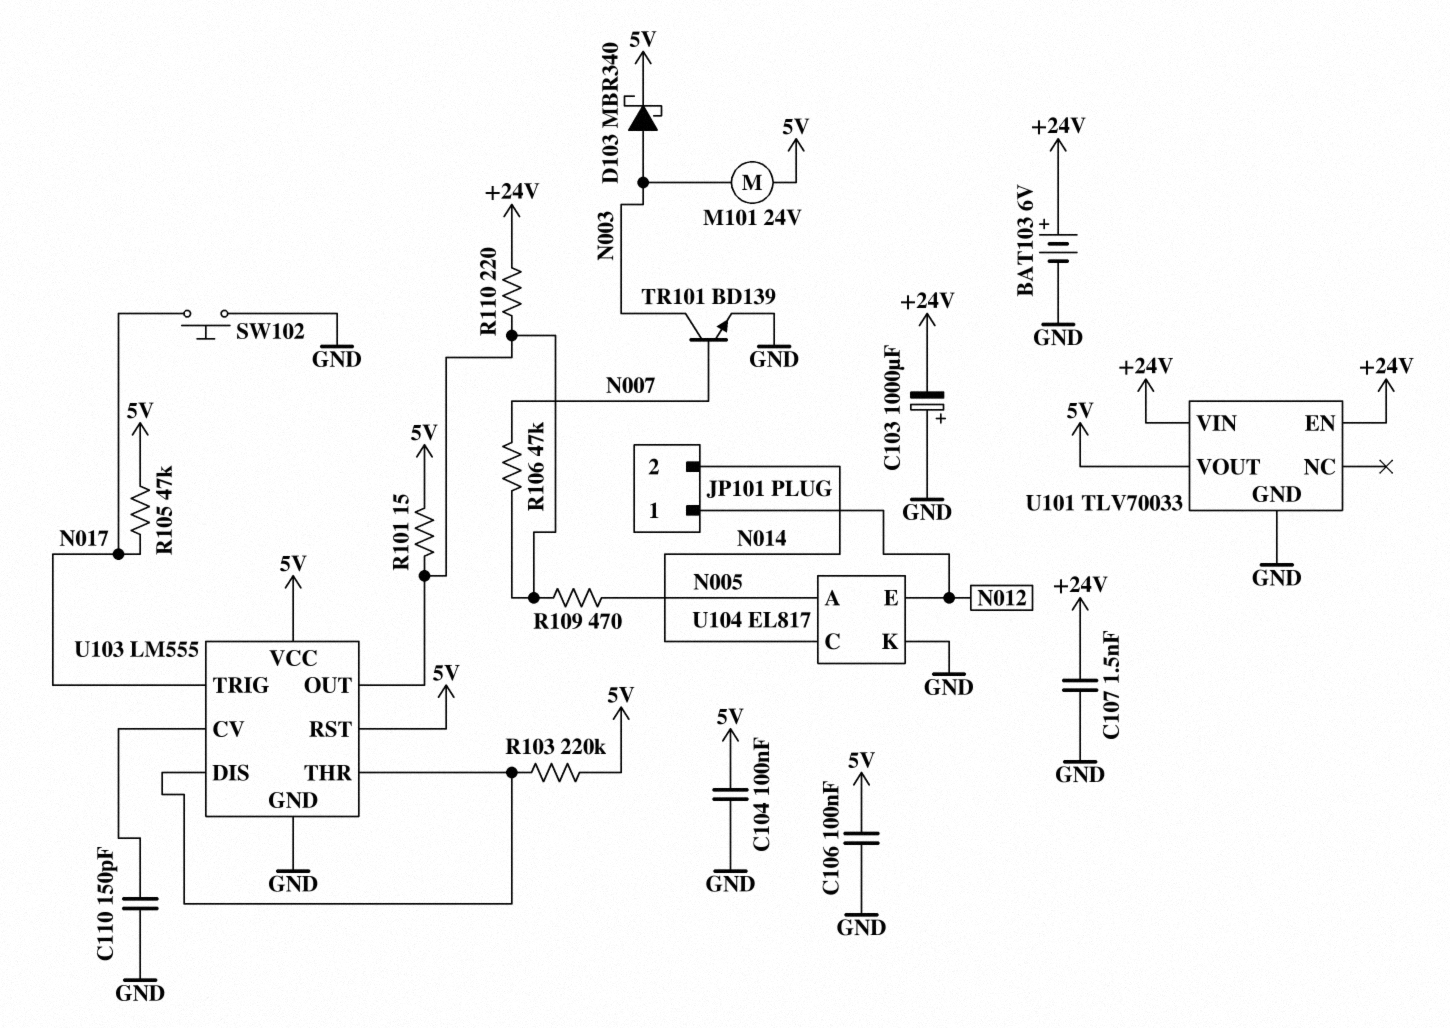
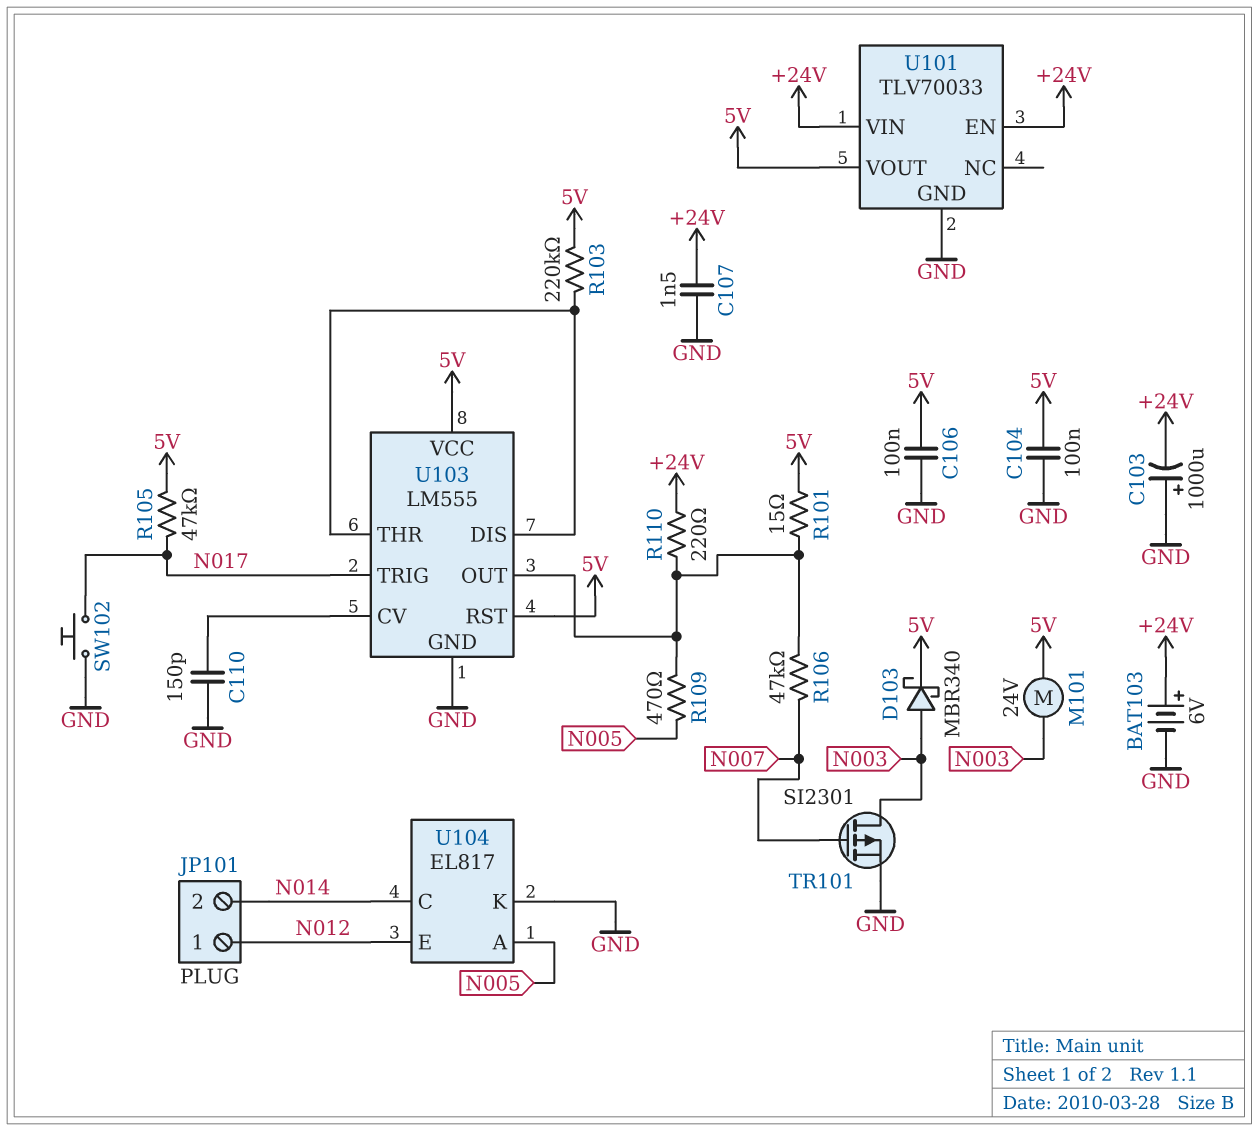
TR101: NPN BD139 (B N007, C N003, E GND) -> PMOS SI2301 (G N007, D N003, S GND)

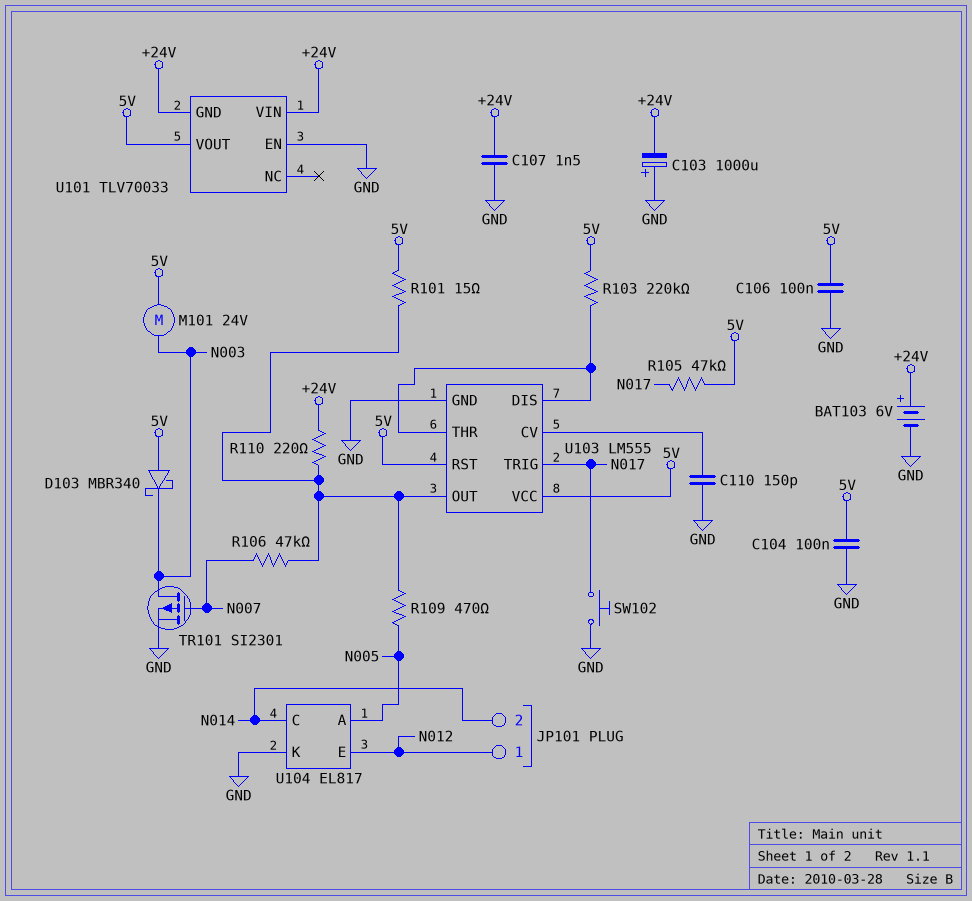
D103: schottky MBR340 (A N003, K 5V) -> schottky MBR340 (A 5V, K N003)
U101 pin EN: +24V -> GND
U101 pin GND: GND -> +24V

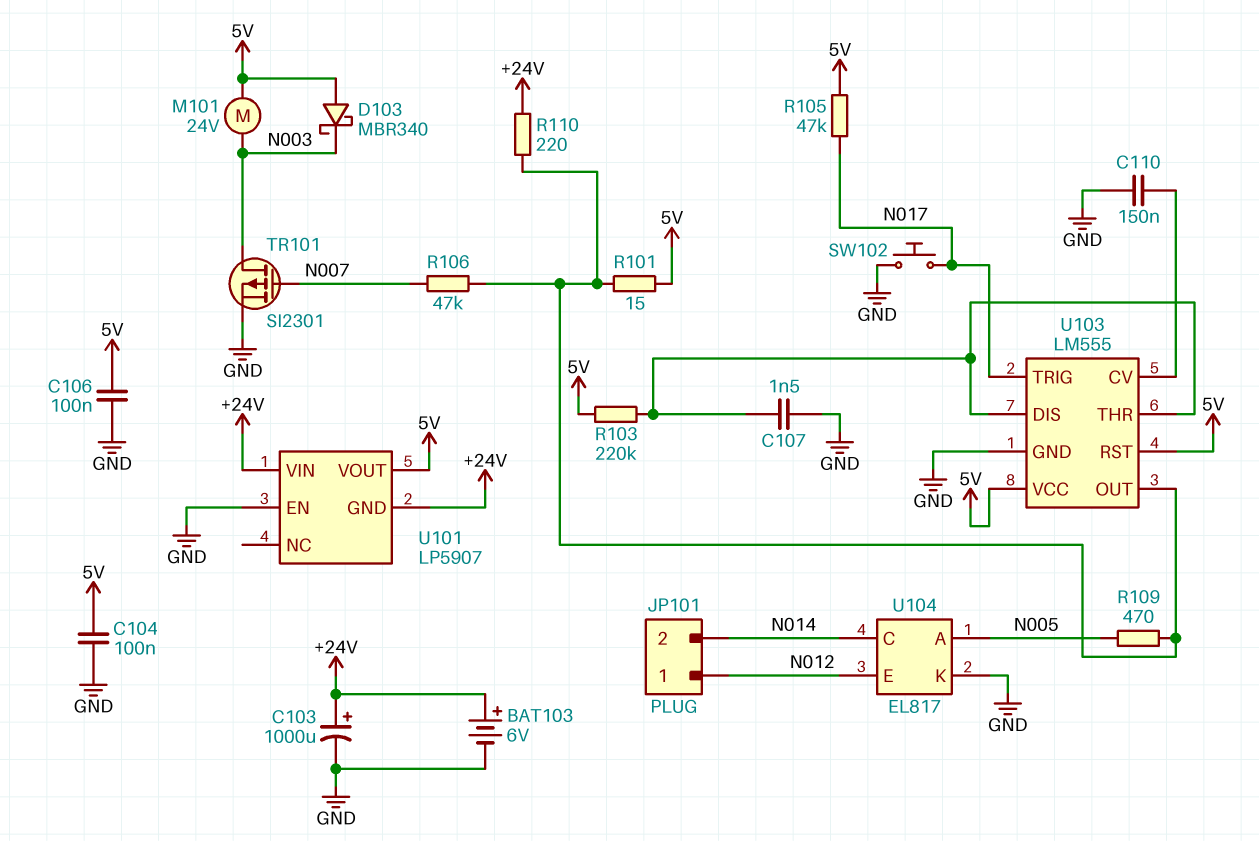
C103: 1000uF (plus GND, minus +24V) -> 1000uF (plus +24V, minus GND)
C107: 1.5nF (+24V, GND) -> 1.5nF (GND, U103/DIS)
C110: 150pF (GND, U103/CV) -> 150nF (GND, U103/CV)
U101: TLV70033 -> LP5907

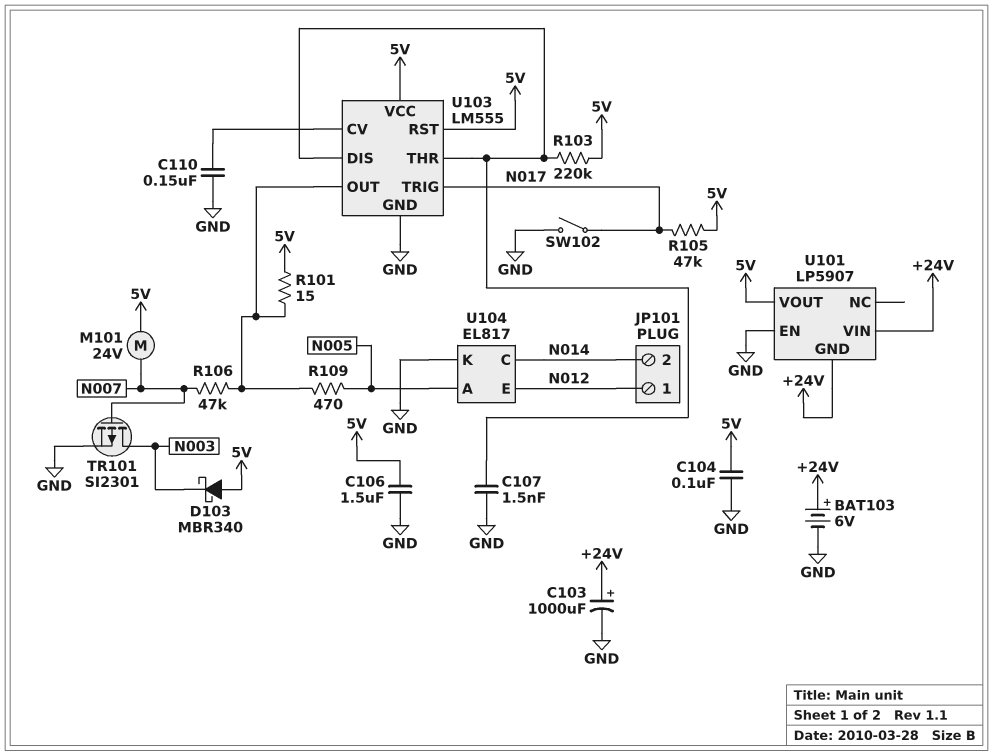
C106: 100nF (5V, GND) -> 1.5uF (5V, GND)
M101: motor 24V (5V, N003) -> motor 24V (5V, N007)
R110: 220 (+24V, U103/OUT) -> none
SW102: button (GND, N017) -> switch (GND, N017)

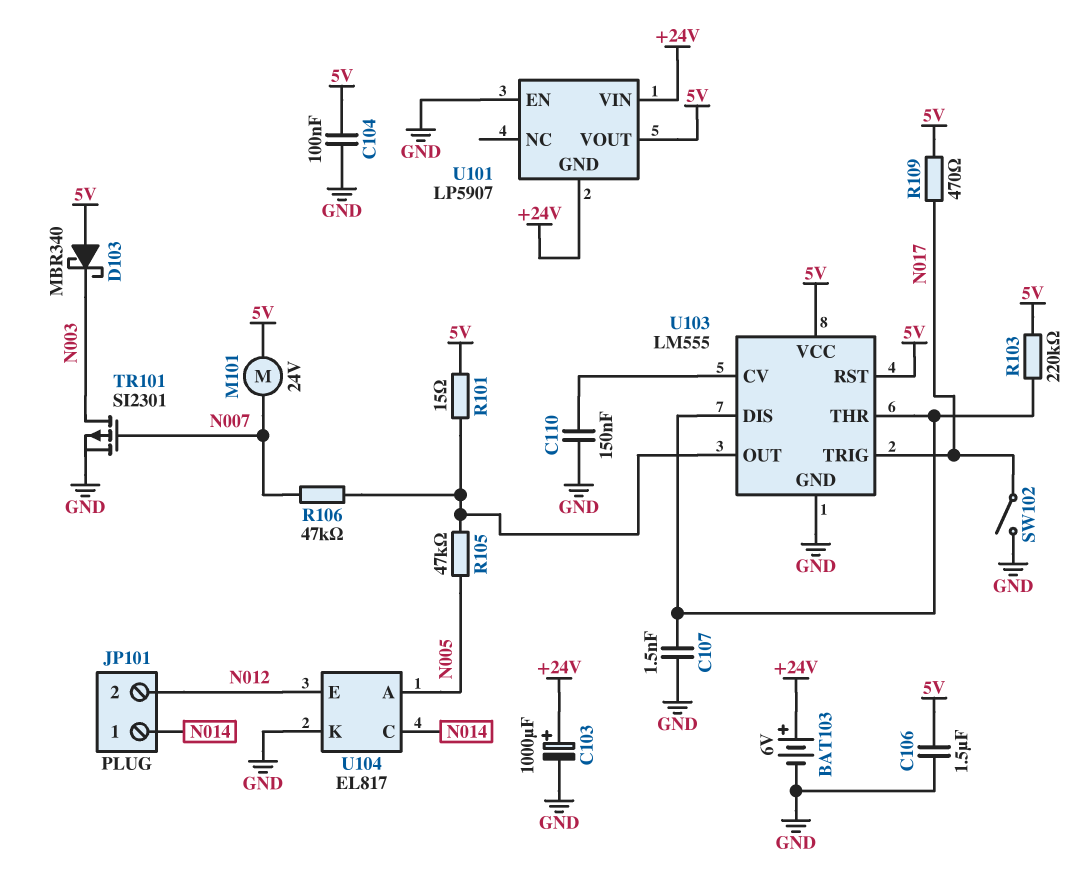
JP101 pin 1: N012 -> N014
JP101 pin 2: N014 -> N012
R105: 47k (5V, N017) -> 47k (N005, U103/OUT)
R109: 470 (N005, U103/OUT) -> 470 (5V, N017)

